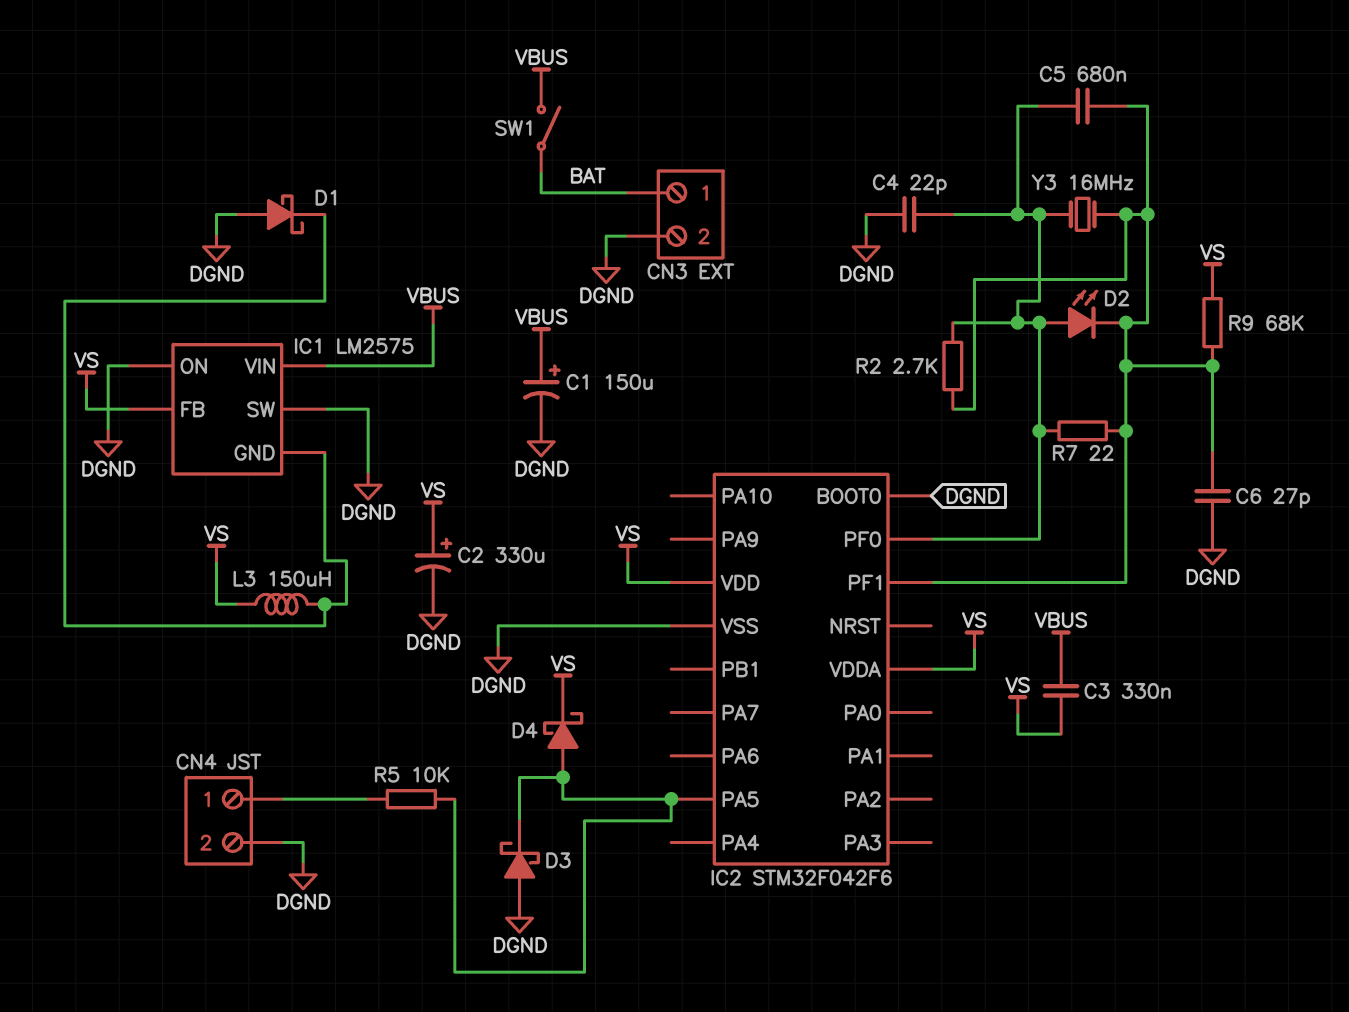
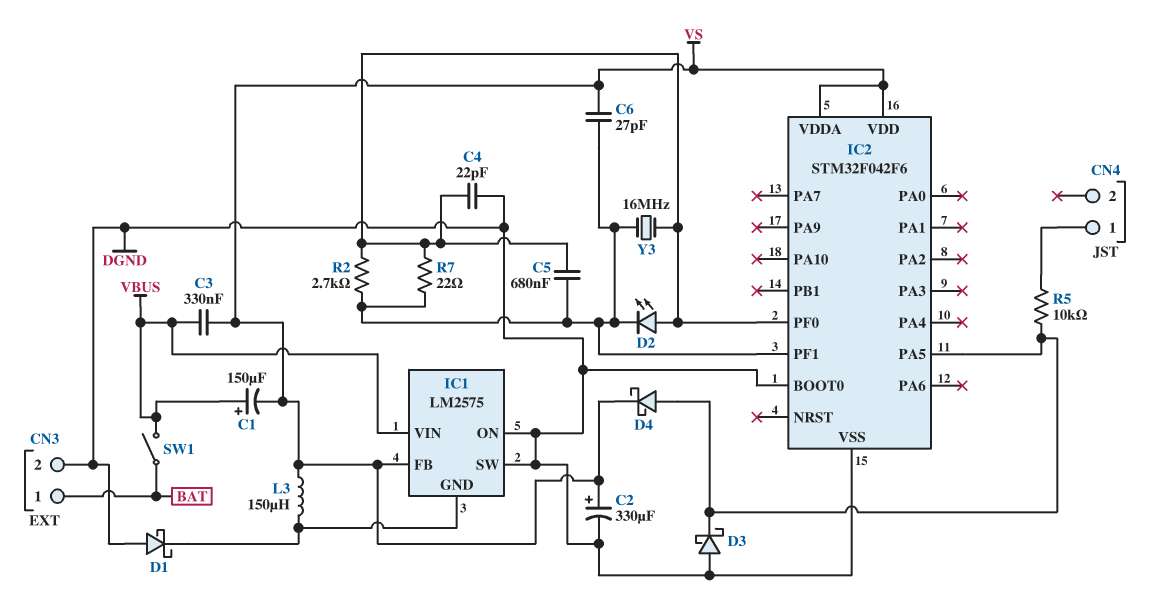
C1: 150uF (plus VBUS, minus DGND) -> 150uF (plus VBUS, minus VS)
C6: 27pF (DGND, IC2/PF1) -> 27pF (IC2/PF1, VS)
CN4 pin 2: DGND -> none
R9: 68k (IC2/PF1, VS) -> none

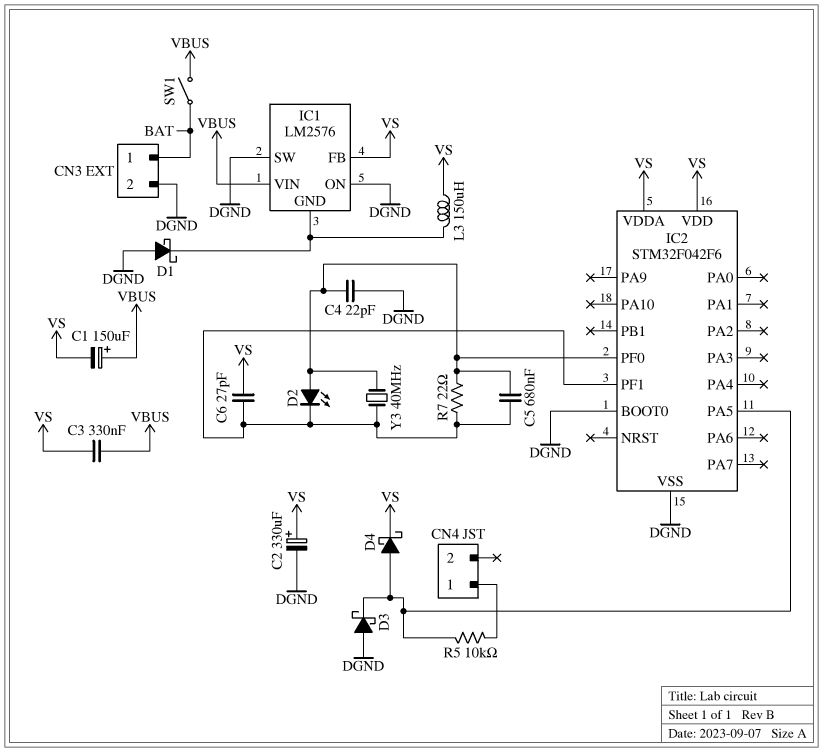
IC1: LM2575 -> LM2576
R2: 2.7k (IC2/PF0, IC2/PF1) -> none
Y3: 16MHz (IC2/PF0, IC2/PF1) -> 40MHz (IC2/PF0, IC2/PF1)

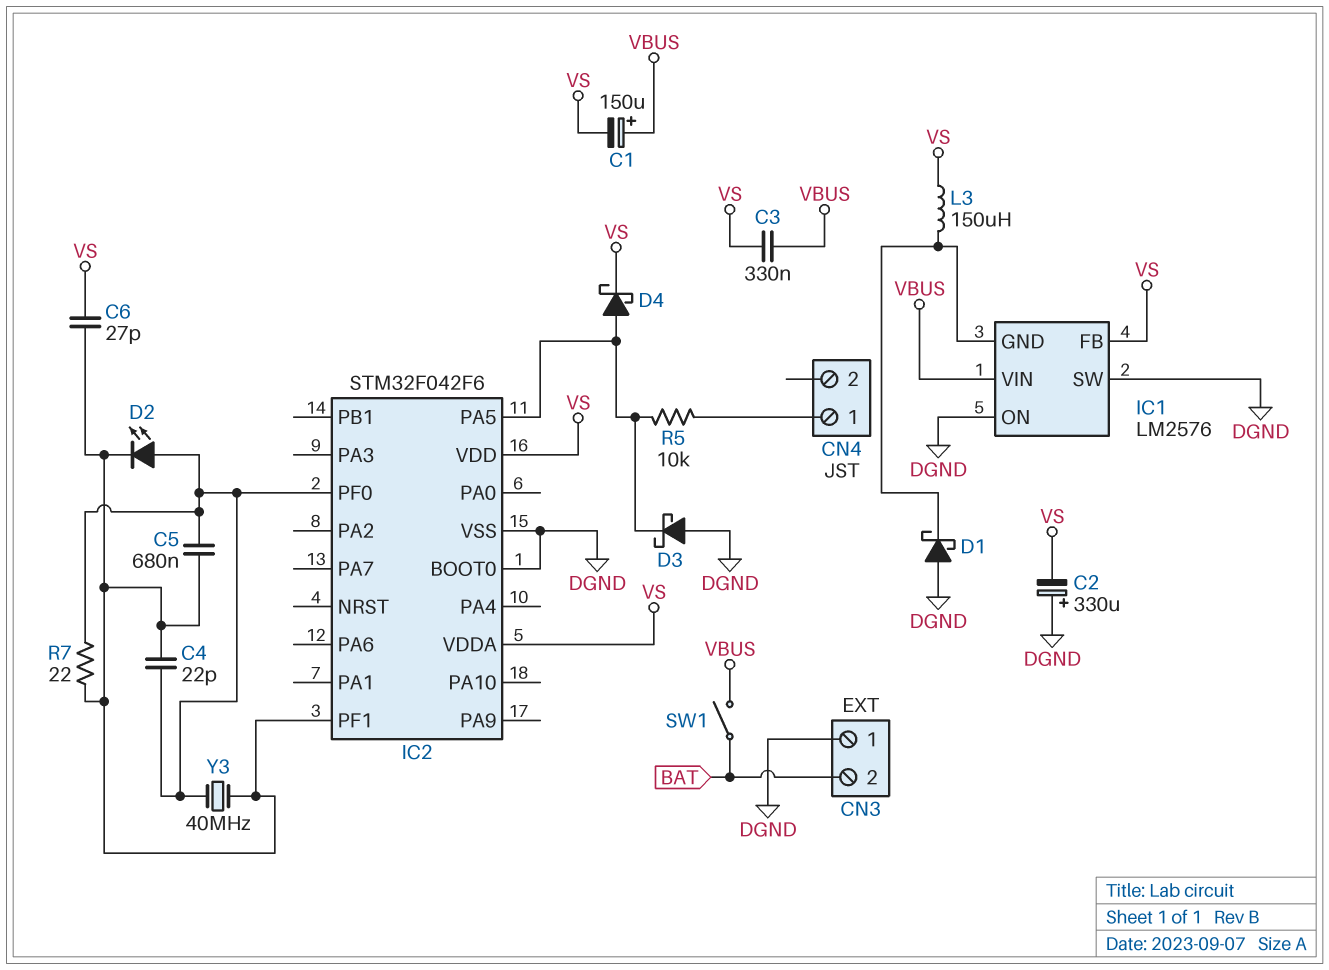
C2: 330uF (plus VS, minus DGND) -> 330uF (plus DGND, minus VS)
C4: 22pF (DGND, IC2/PF0) -> 22pF (IC2/PF0, IC2/PF1)
CN3 pin 1: BAT -> DGND
CN3 pin 2: DGND -> BAT

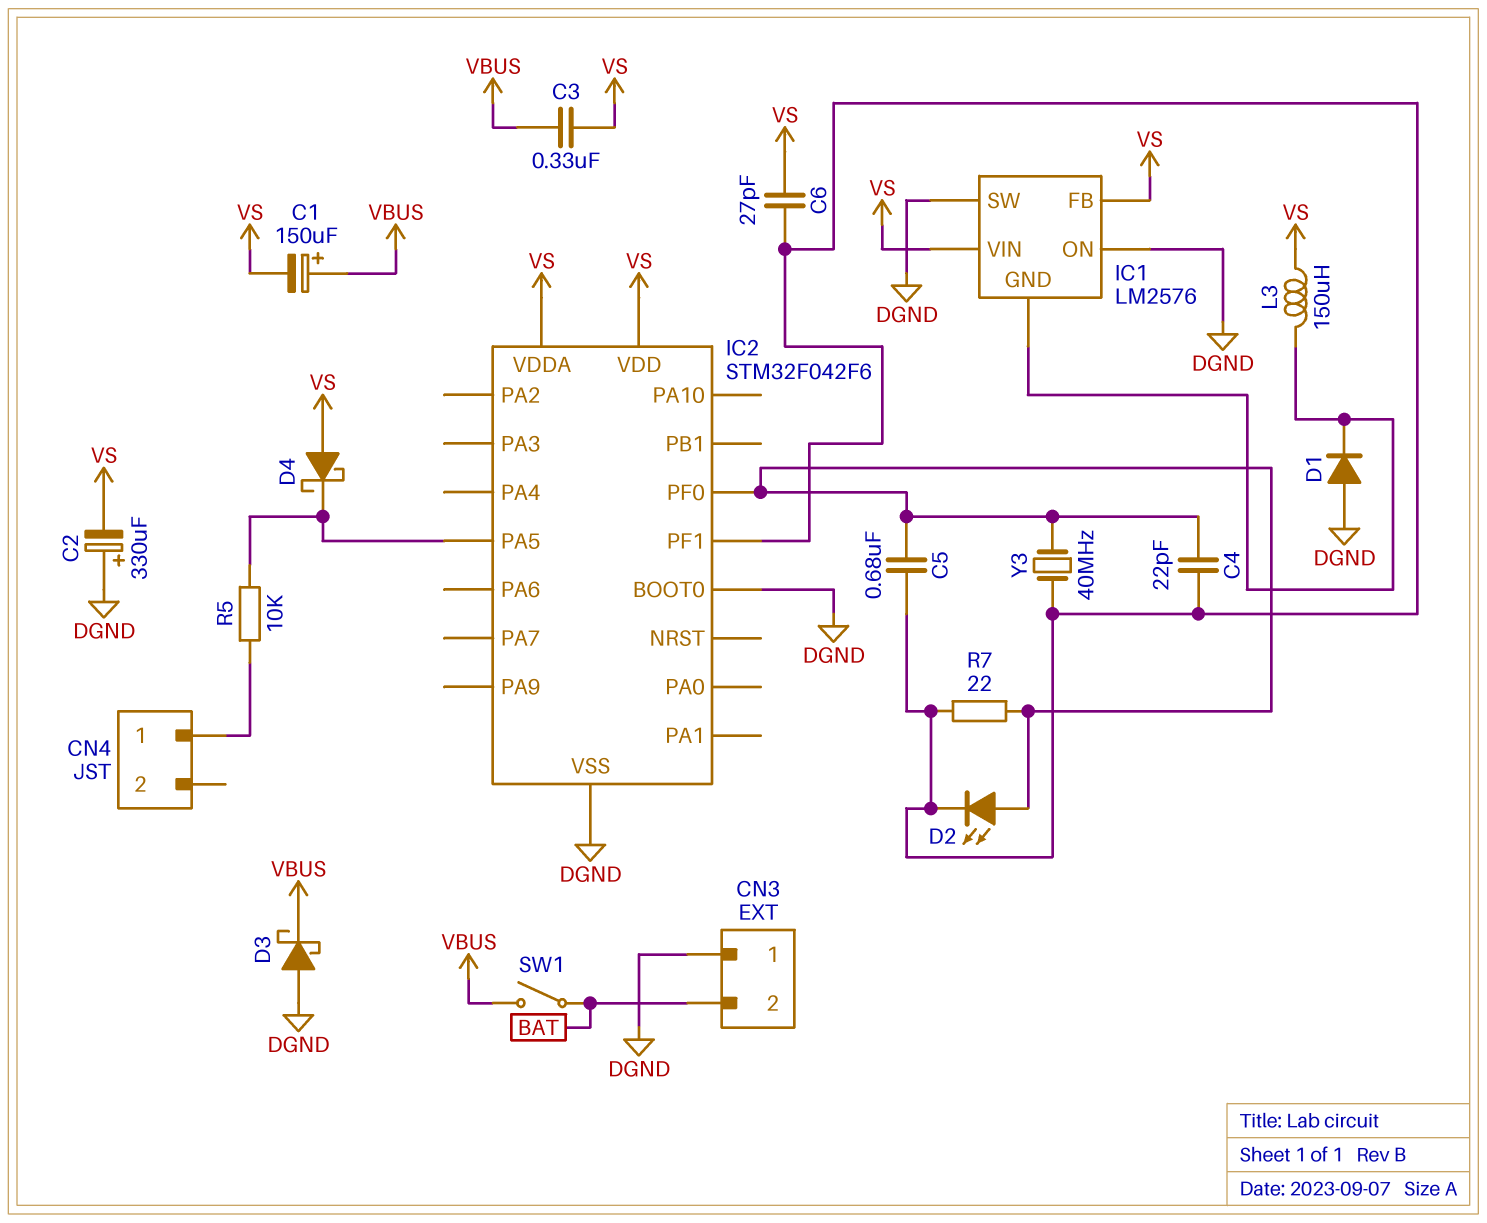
D1: schottky (A DGND, K IC1/GND) -> diode (A DGND, K IC1/GND)
D3: schottky (A DGND, K IC2/PA5) -> schottky (A DGND, K VBUS)
D4: schottky (A IC2/PA5, K VS) -> schottky (A VS, K IC2/PA5)
IC1 pin VIN: VBUS -> VS

